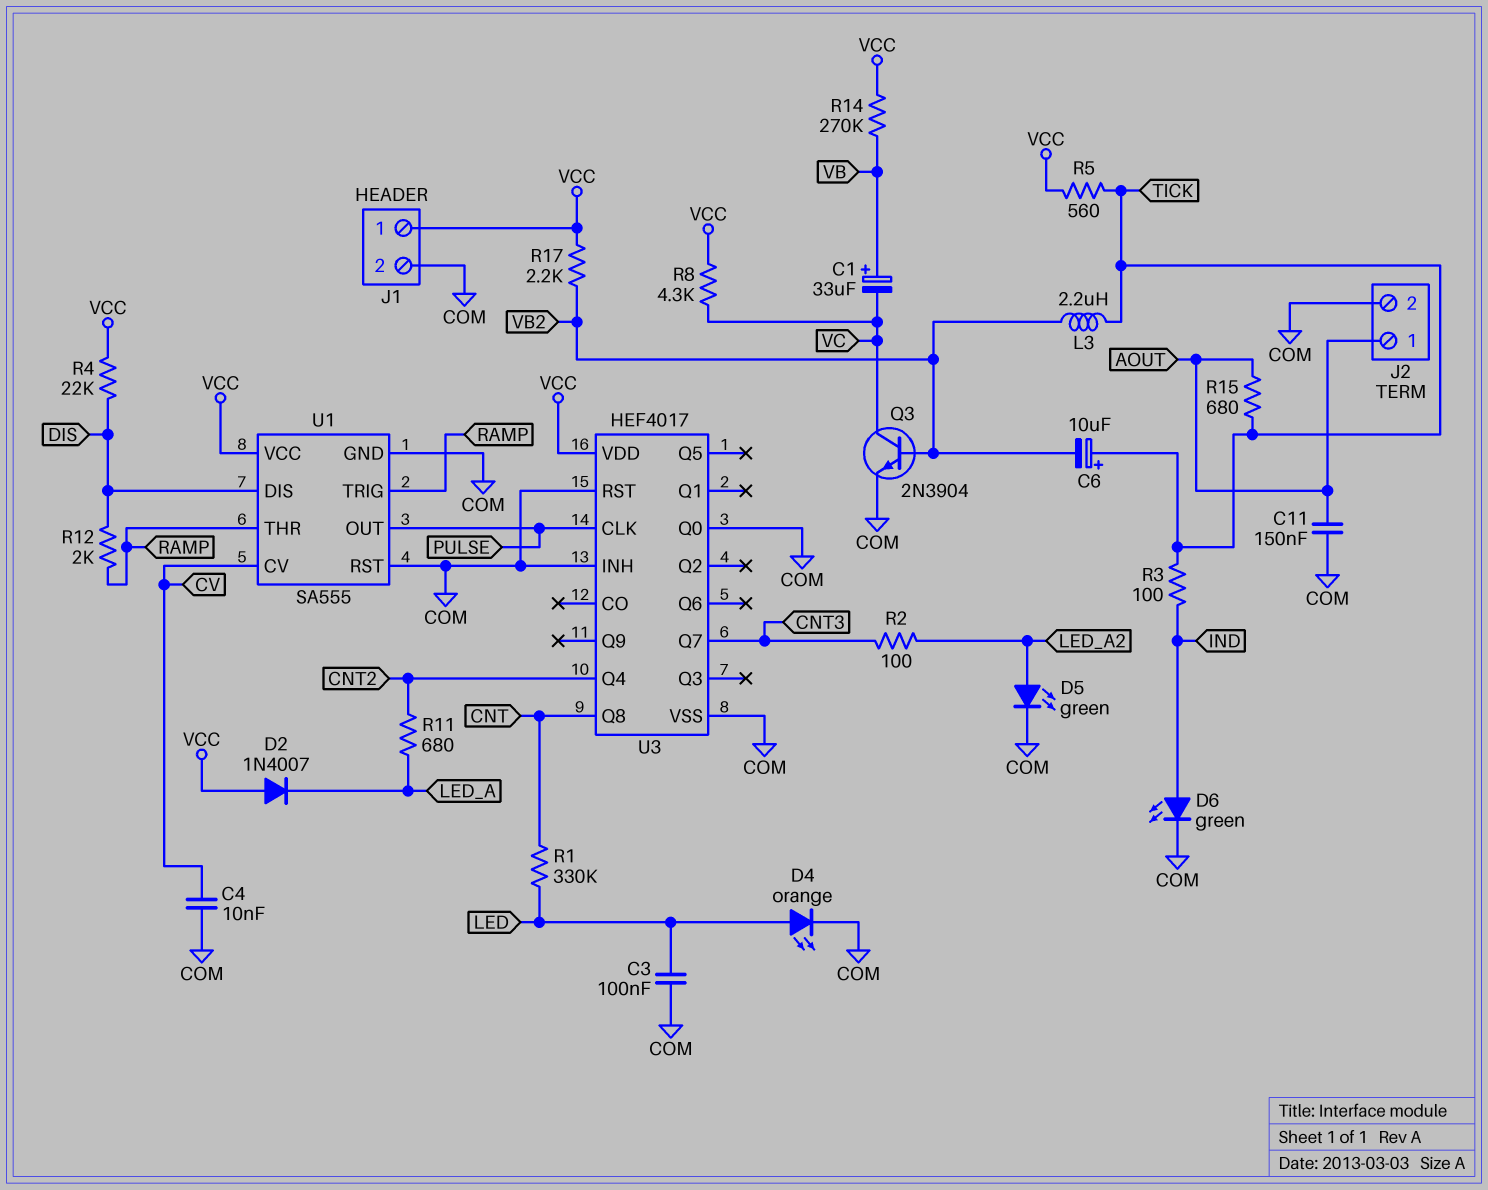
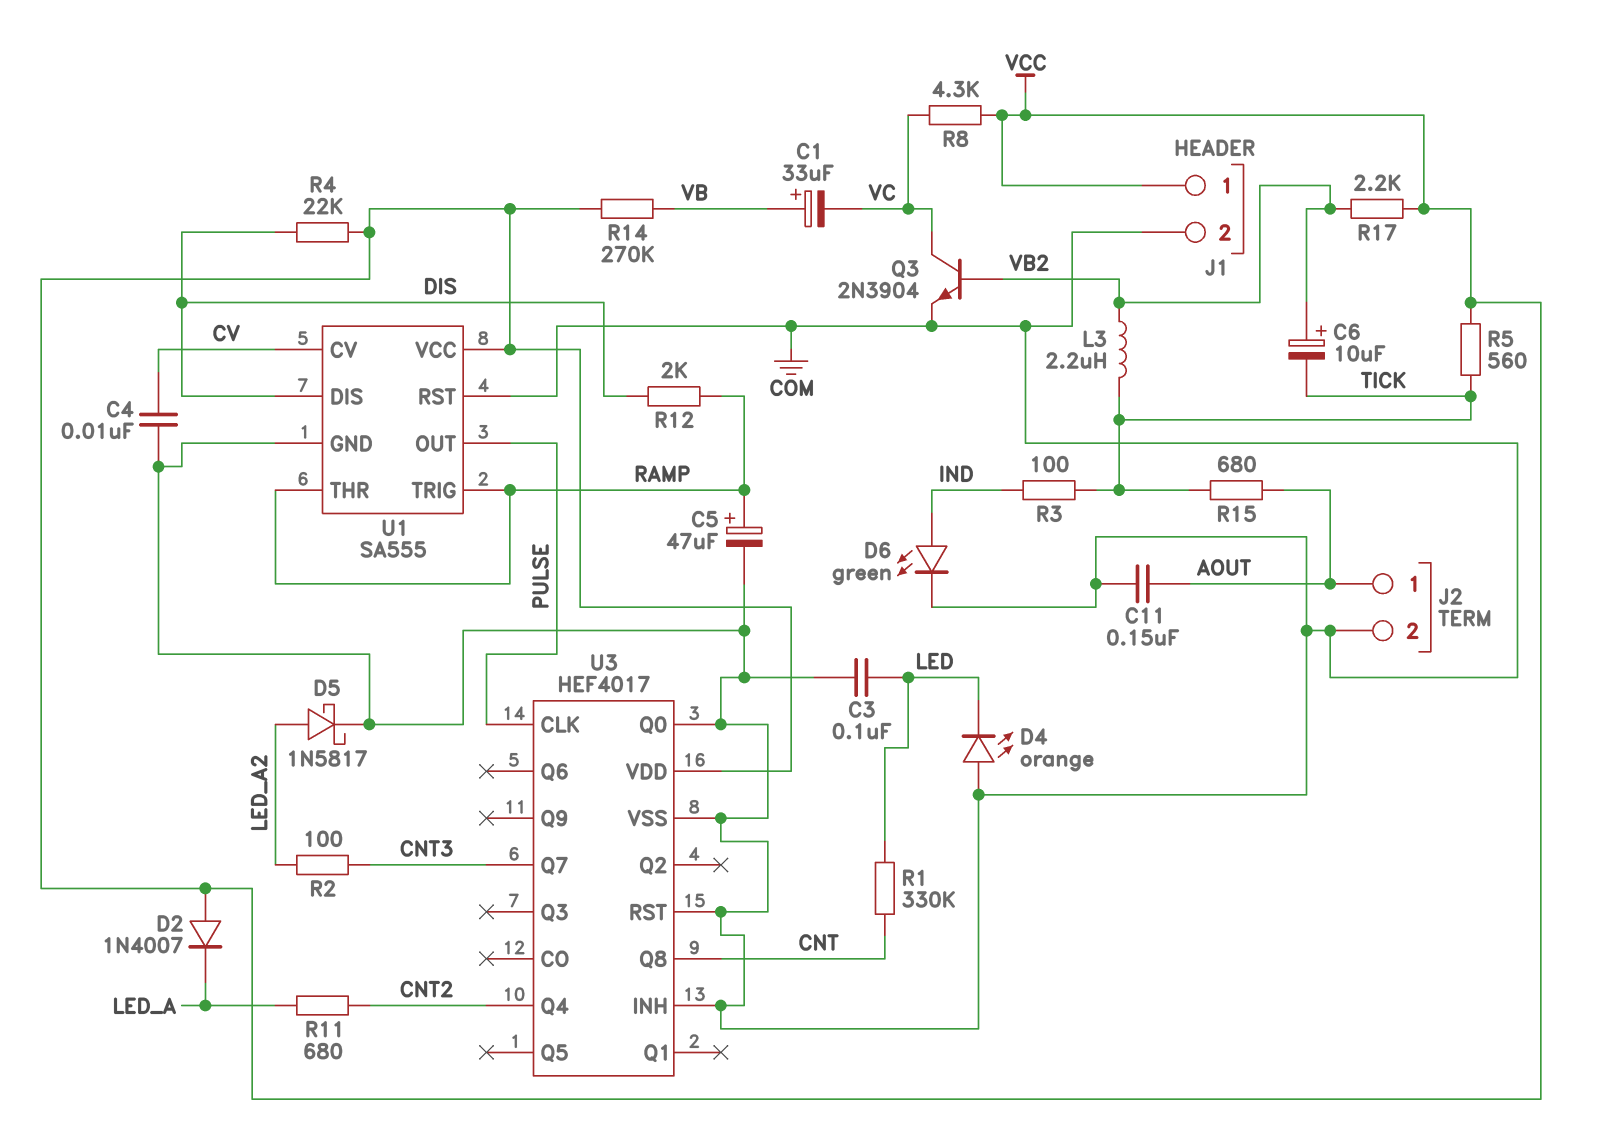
C5: none -> 47uF (plus RAMP, minus COM)
C6: 10uF (plus TICK, minus VB2) -> 10uF (plus VB2, minus TICK)
D4: LED orange (A LED, K COM) -> LED orange (A COM, K LED)
D5: LED green (A LED_A2, K COM) -> schottky 1N5817 (A LED_A2, K COM)

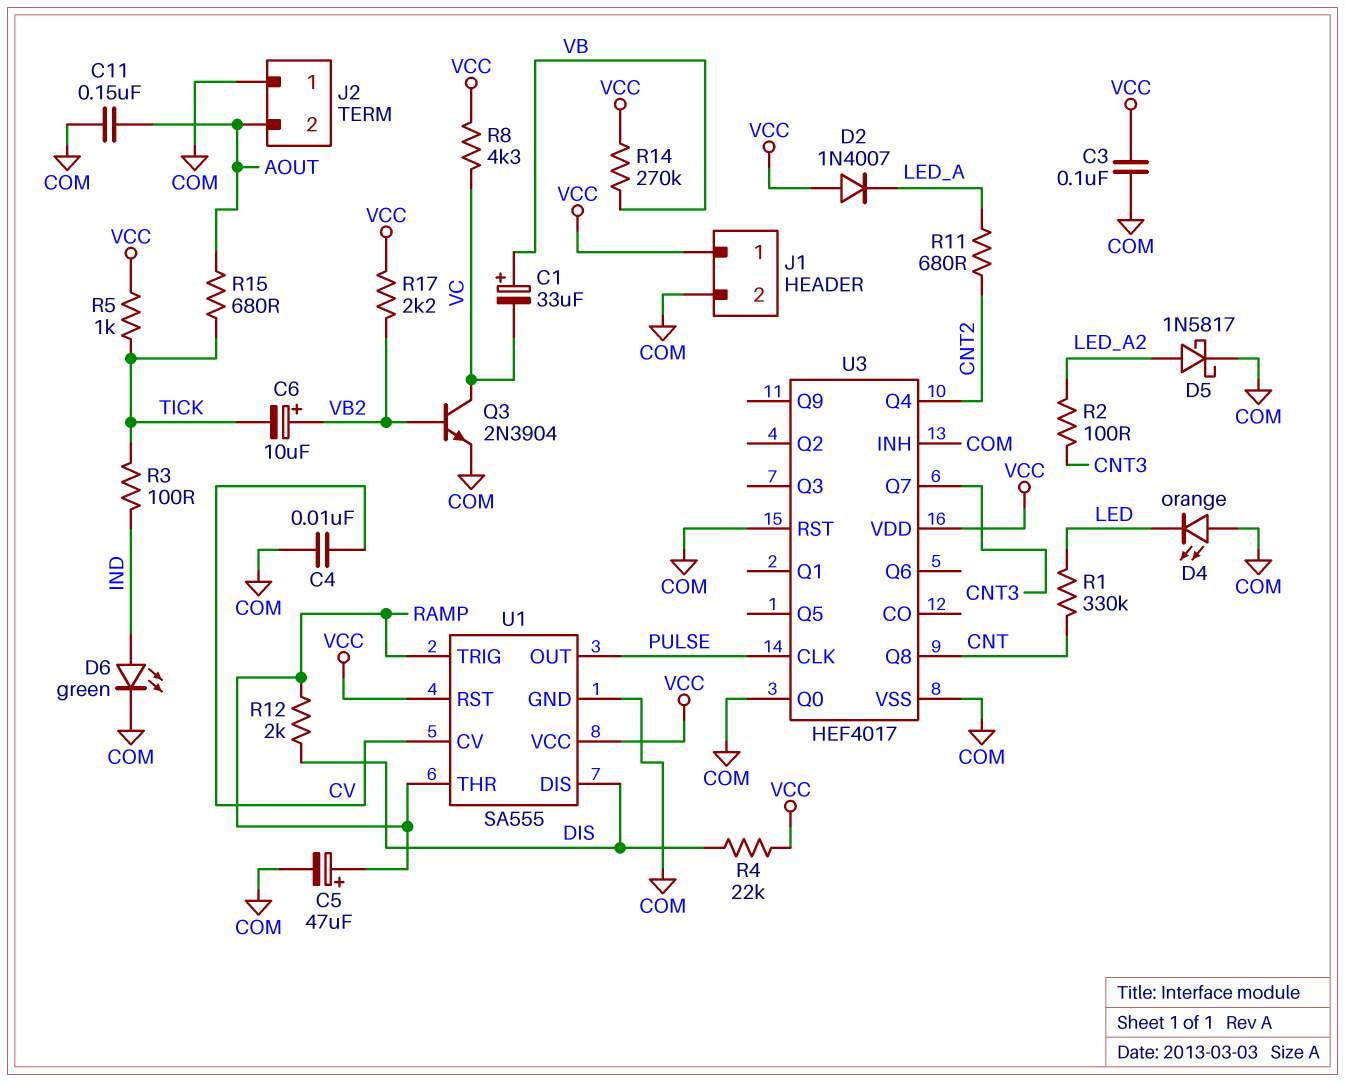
C3: 100nF (COM, LED) -> 100nF (COM, VCC)
J2 pin 1: AOUT -> COM
J2 pin 2: COM -> AOUT
L3: 2.2uH (TICK, VB2) -> none
R5: 560 (TICK, VCC) -> 1k (TICK, VCC)
U1 pin RST: COM -> VCC

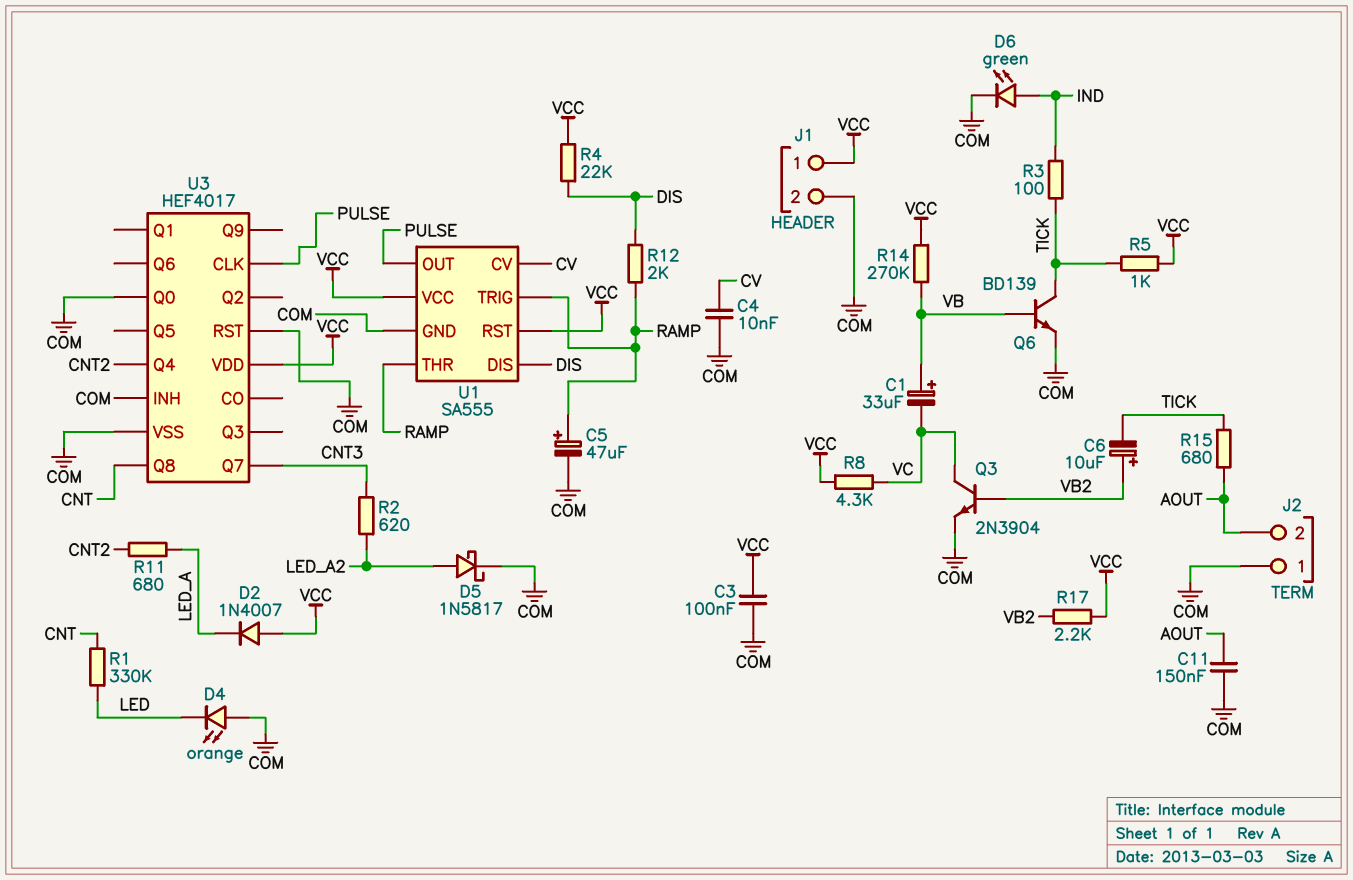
Q6: none -> NPN BD139 (B VB, C TICK, E COM)
R2: 100 (CNT3, LED_A2) -> 620 (CNT3, LED_A2)

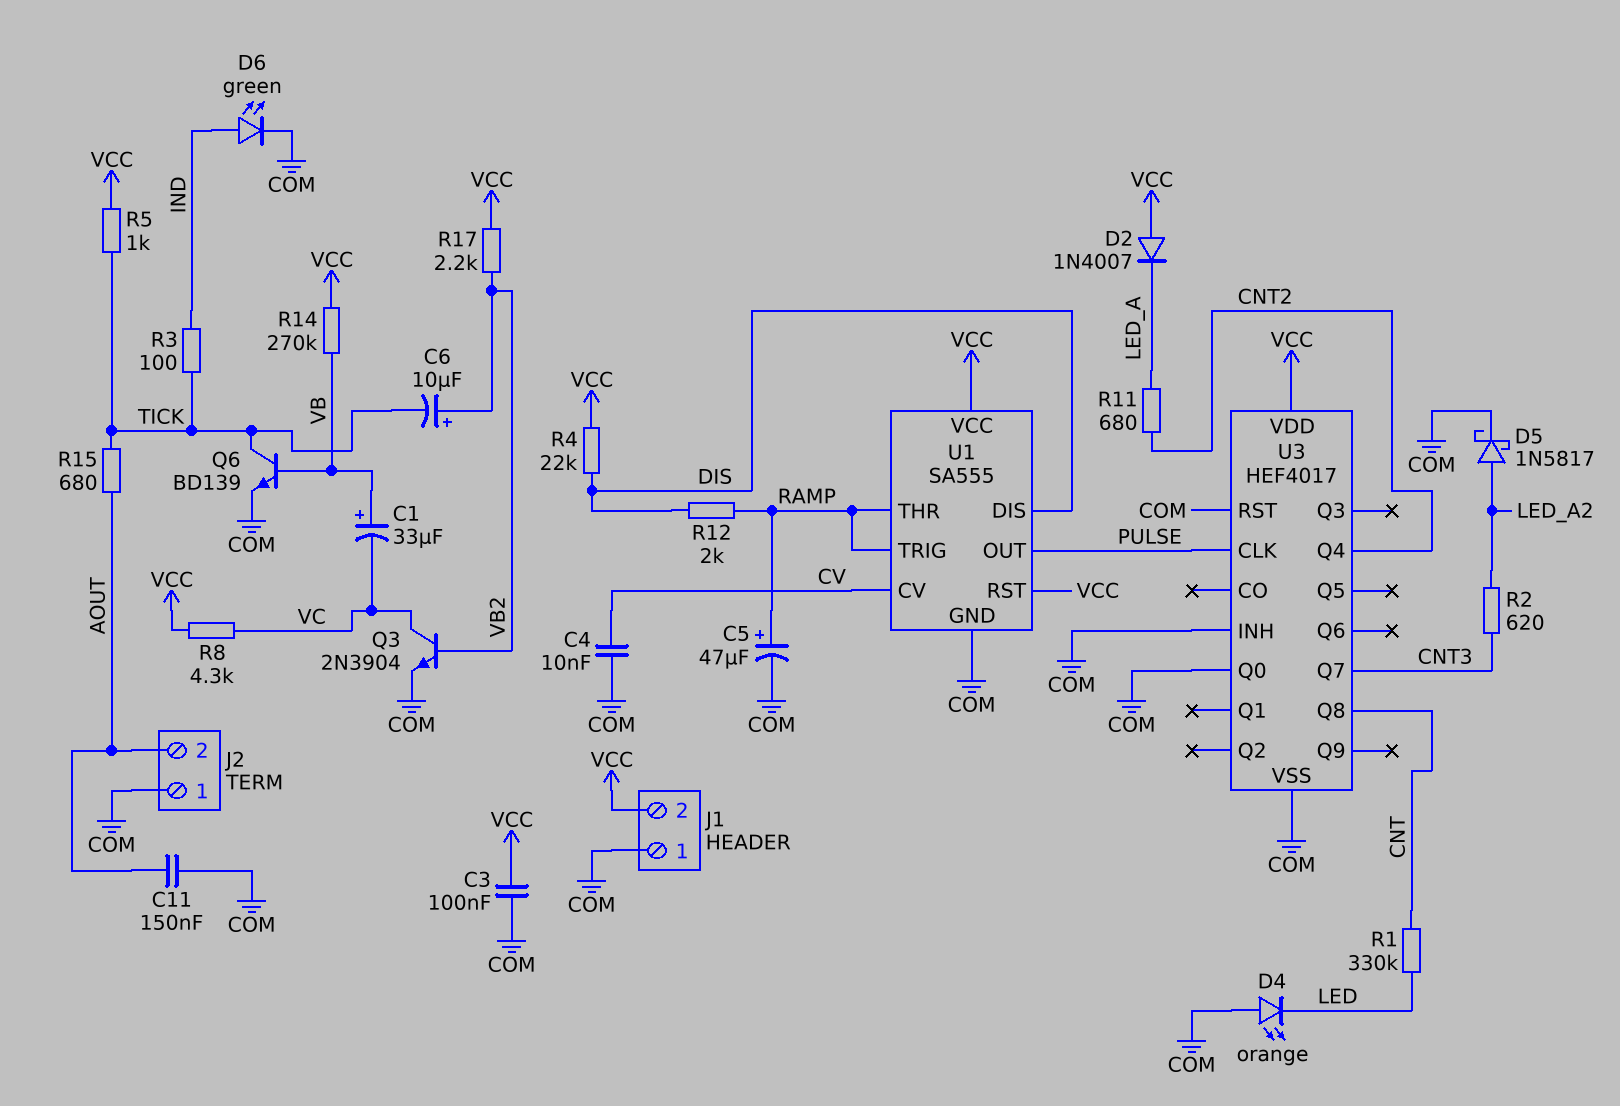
J1 pin 1: VCC -> COM
J1 pin 2: COM -> VCC

